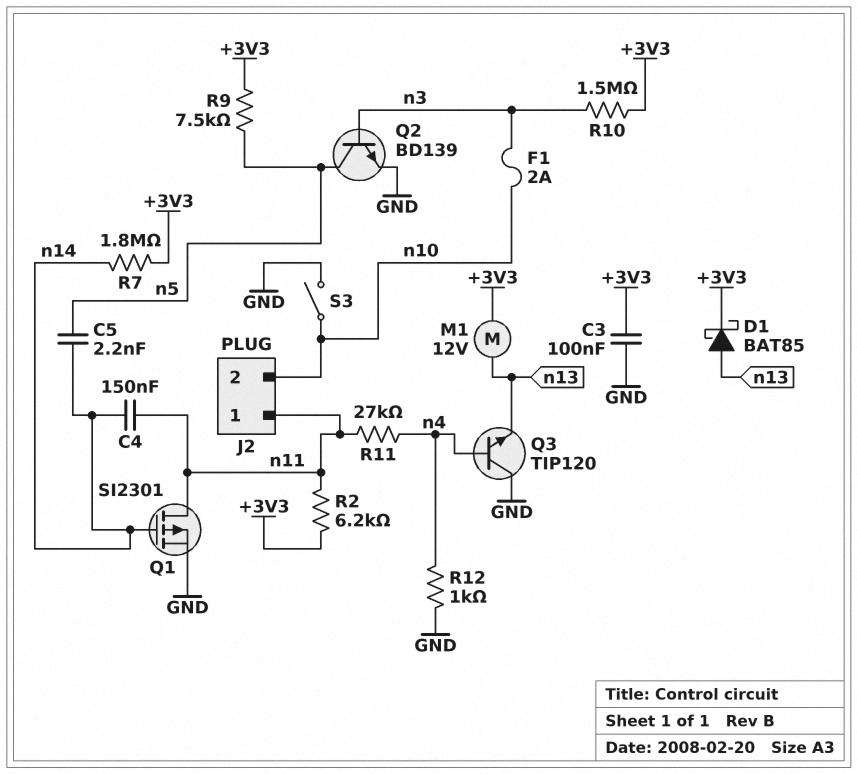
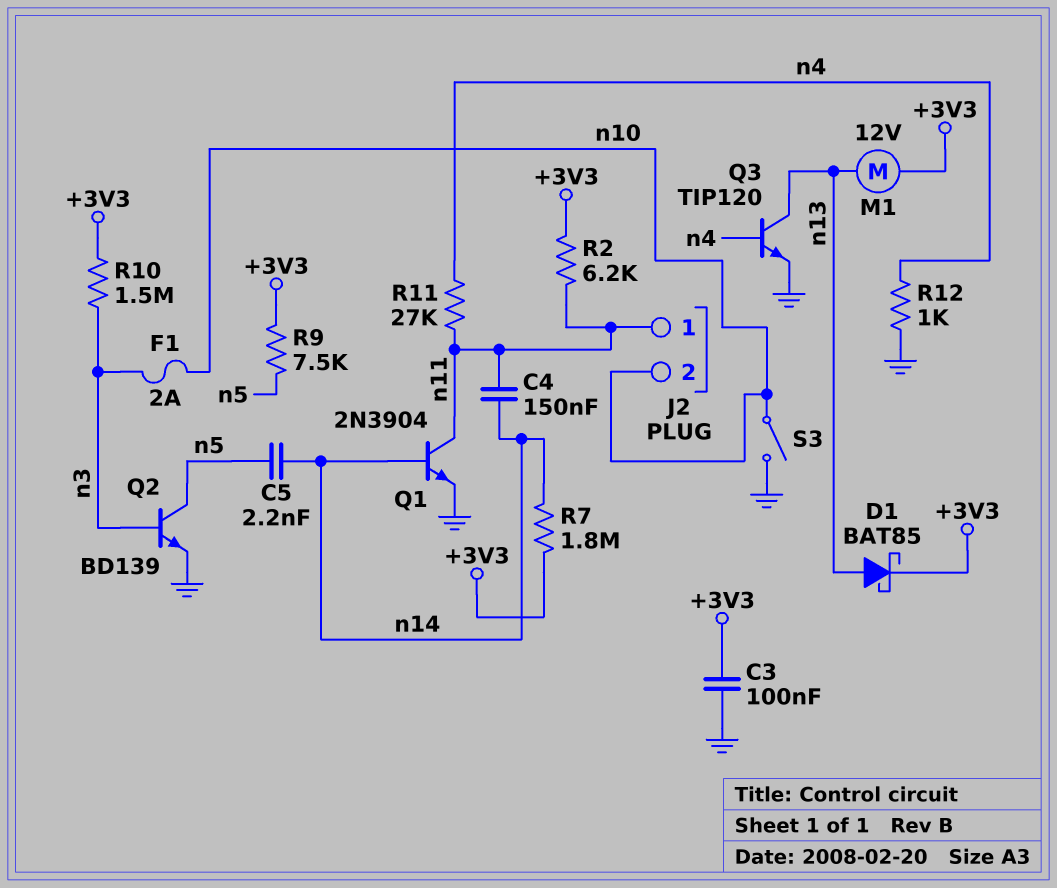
Q1: PMOS SI2301 (G n14, D n11, S GND) -> NPN 2N3904 (B n14, C n11, E GND)
Q3: NPN TIP120 (B n4, C GND, E n13) -> NPN TIP120 (B n4, C n13, E GND)

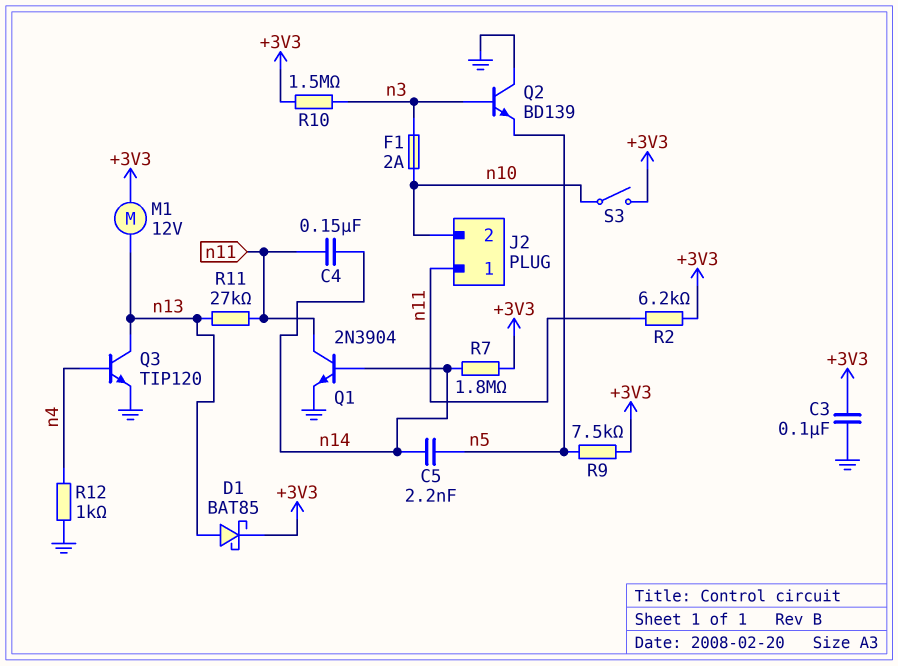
Q2: NPN BD139 (B n3, C n5, E GND) -> NPN BD139 (B n3, C GND, E n5)
R11: 27k (n4, n11) -> 27k (n11, n13)
S3: switch (GND, n10) -> switch (+3V3, n10)

